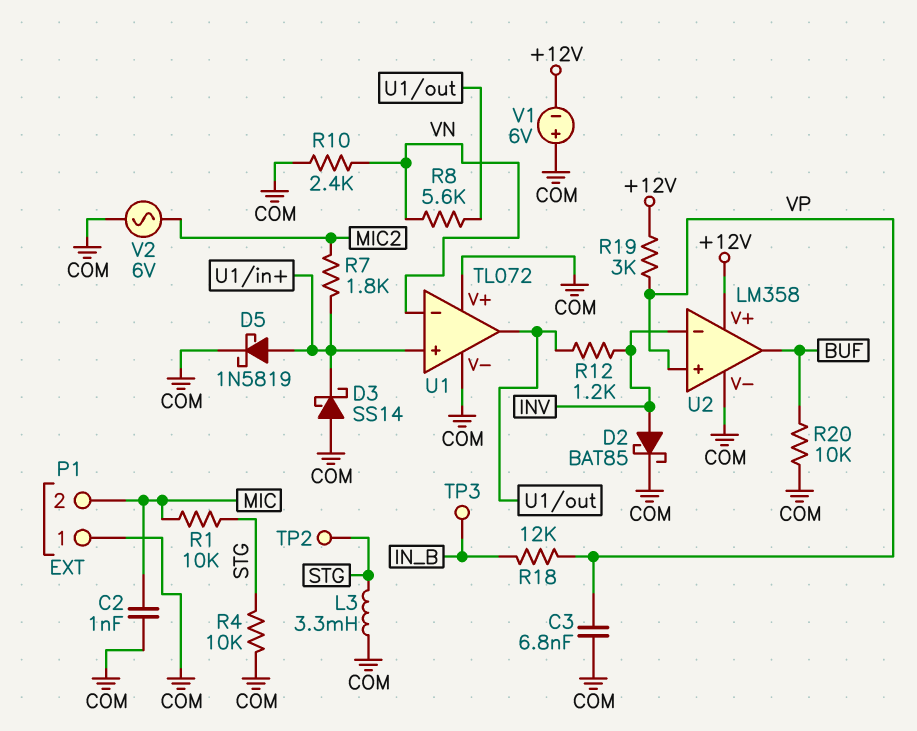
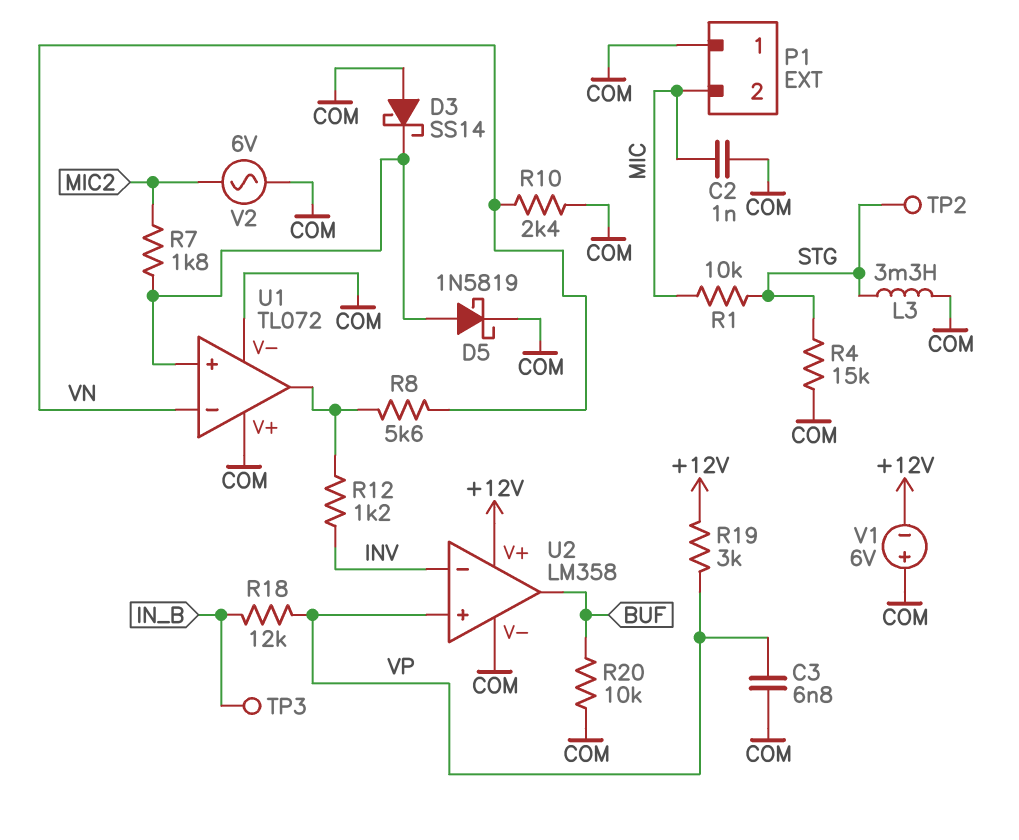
D2: schottky BAT85 (A INV, K COM) -> none
R4: 10k (COM, STG) -> 15k (COM, STG)

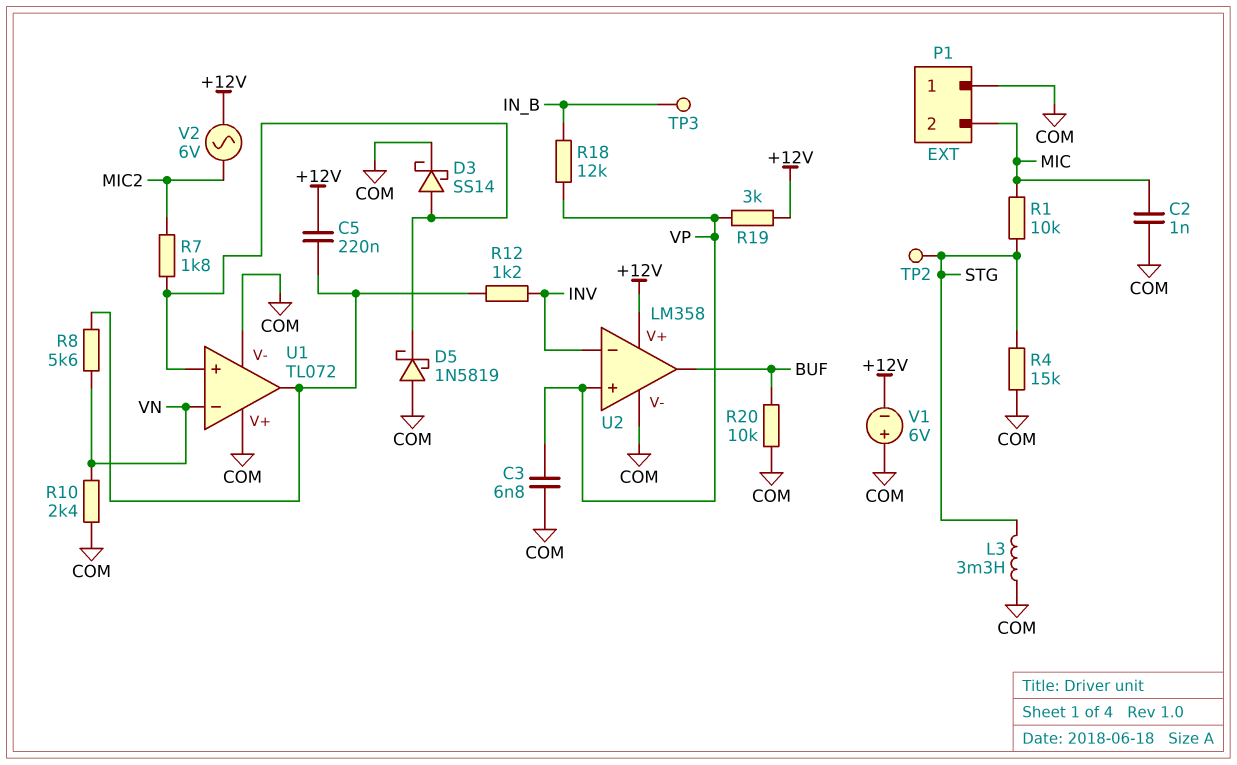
C5: none -> 220nF (+12V, U1/out)
D3: schottky SS14 (A COM, K U1/in+) -> schottky SS14 (A U1/in+, K COM)
D5: schottky 1N5819 (A U1/in+, K COM) -> schottky 1N5819 (A COM, K U1/in+)
V2: AC 6V (COM, MIC2) -> AC 6V (+12V, MIC2)

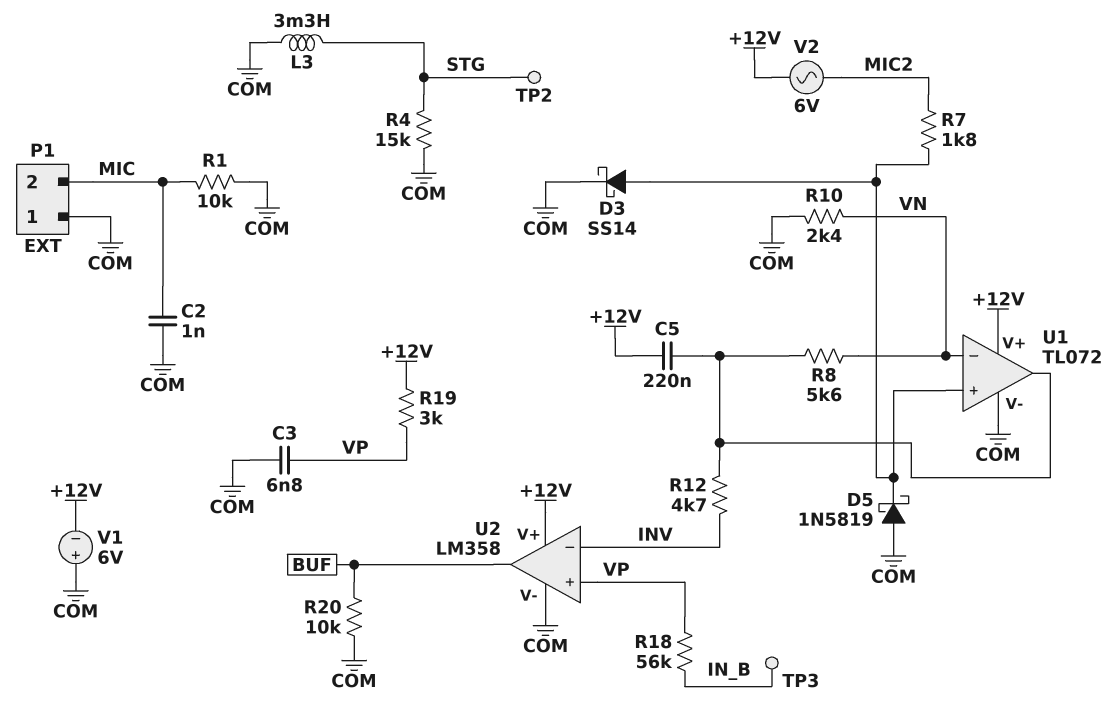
R1: 10k (MIC, STG) -> 10k (COM, MIC)
R12: 1.2k (INV, U1/out) -> 4.7k (INV, U1/out)
R18: 12k (IN_B, VP) -> 56k (IN_B, VP)
U1 pin V+: COM -> +12V

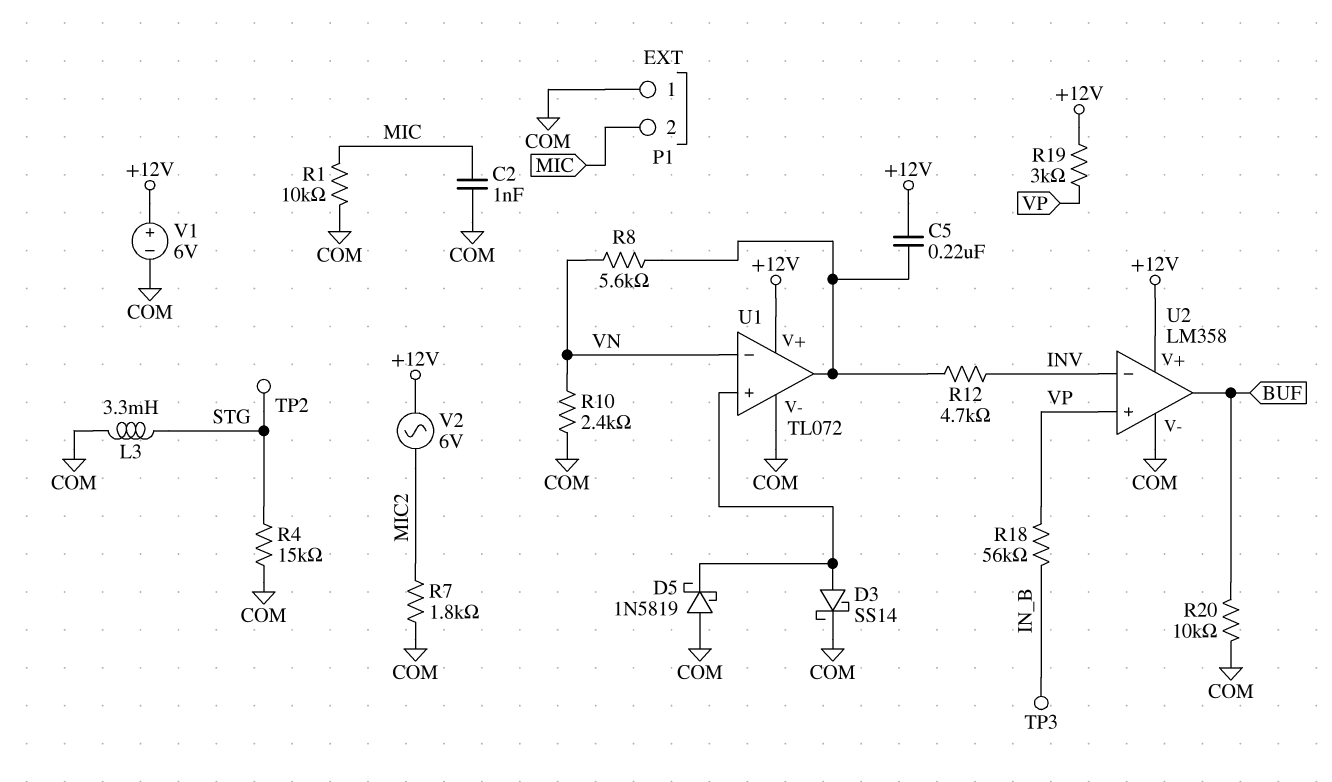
C3: 6.8nF (COM, VP) -> none
R7: 1.8k (MIC2, U1/in+) -> 1.8k (COM, MIC2)
V1: 6V (plus COM, minus +12V) -> 6V (plus +12V, minus COM)

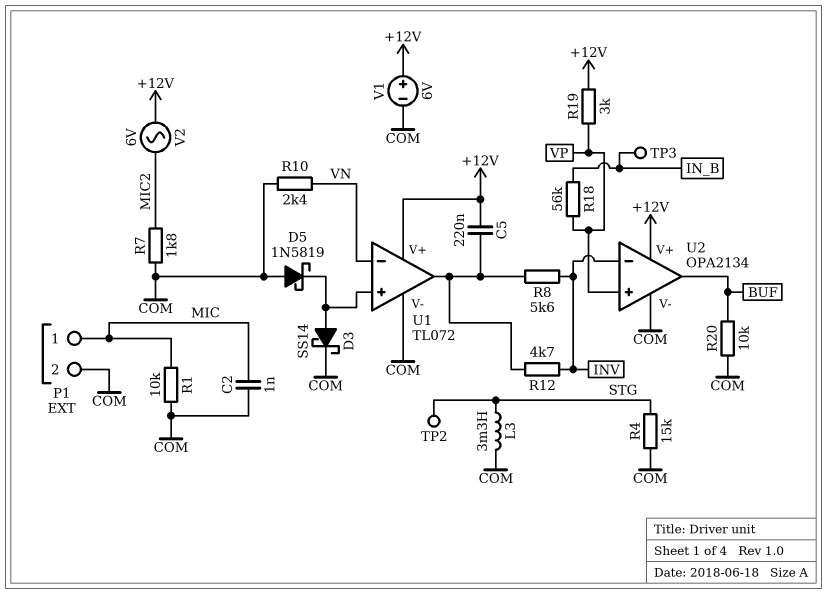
P1 pin 1: COM -> MIC
P1 pin 2: MIC -> COM
R8: 5.6k (U1/out, VN) -> 5.6k (INV, U1/out)
U2: LM358 -> OPA2134

